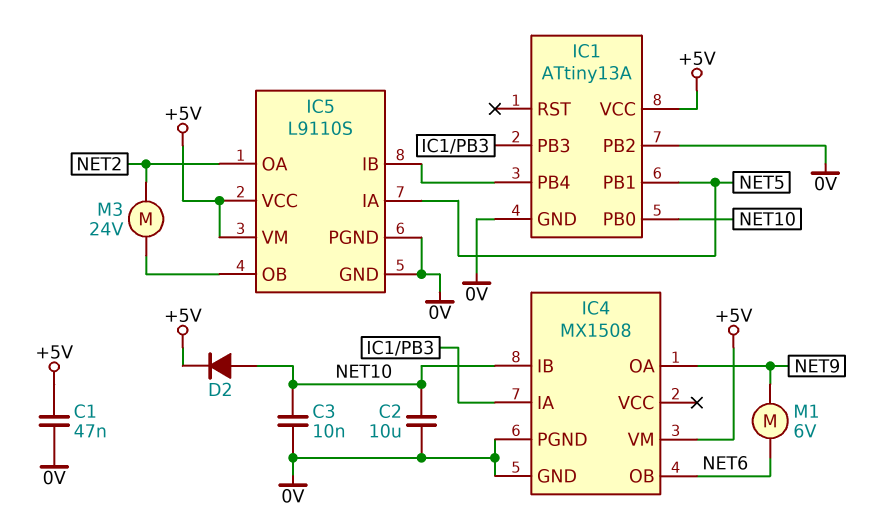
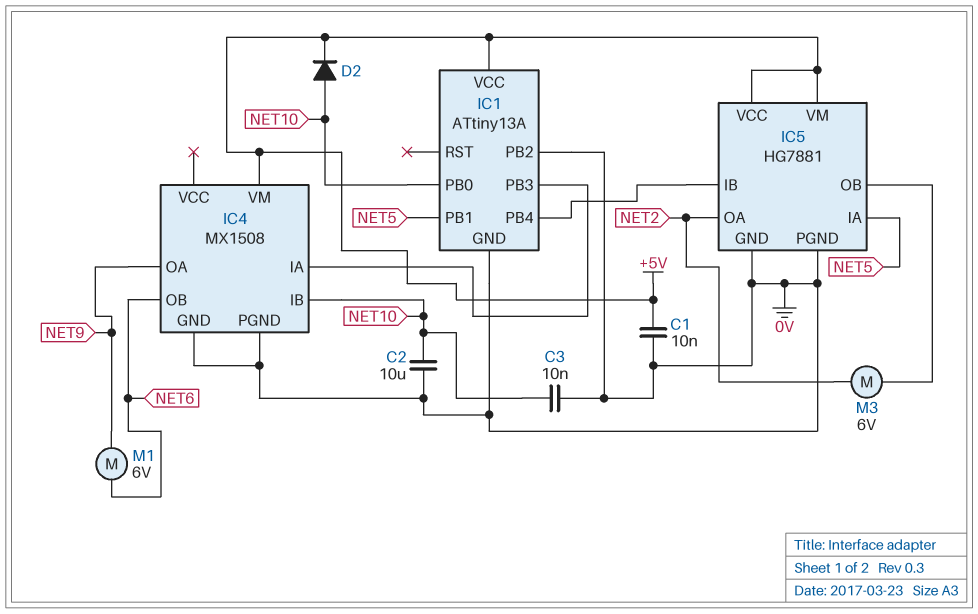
C1: 47nF (+5V, 0V) -> 10nF (+5V, 0V)
IC5: L9110S -> HG7881
M3: motor 24V (IC5/OB, NET2) -> motor 6V (IC5/OB, NET2)

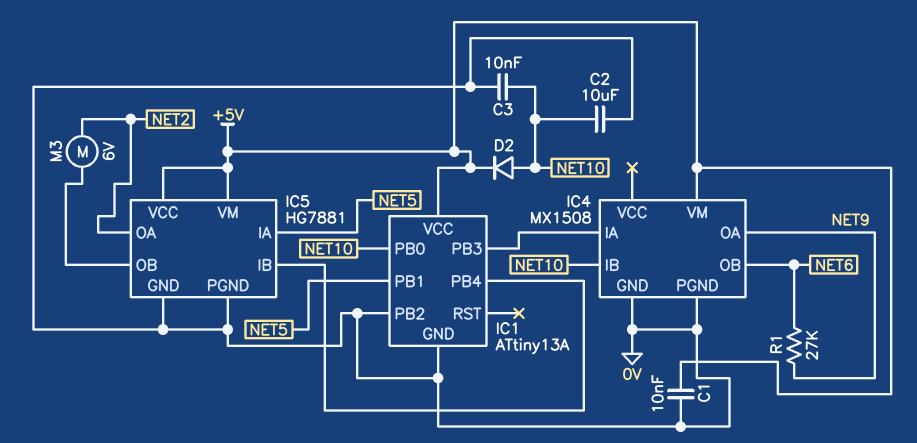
M1: motor 6V (NET6, NET9) -> none
R1: none -> 27k (NET6, NET9)

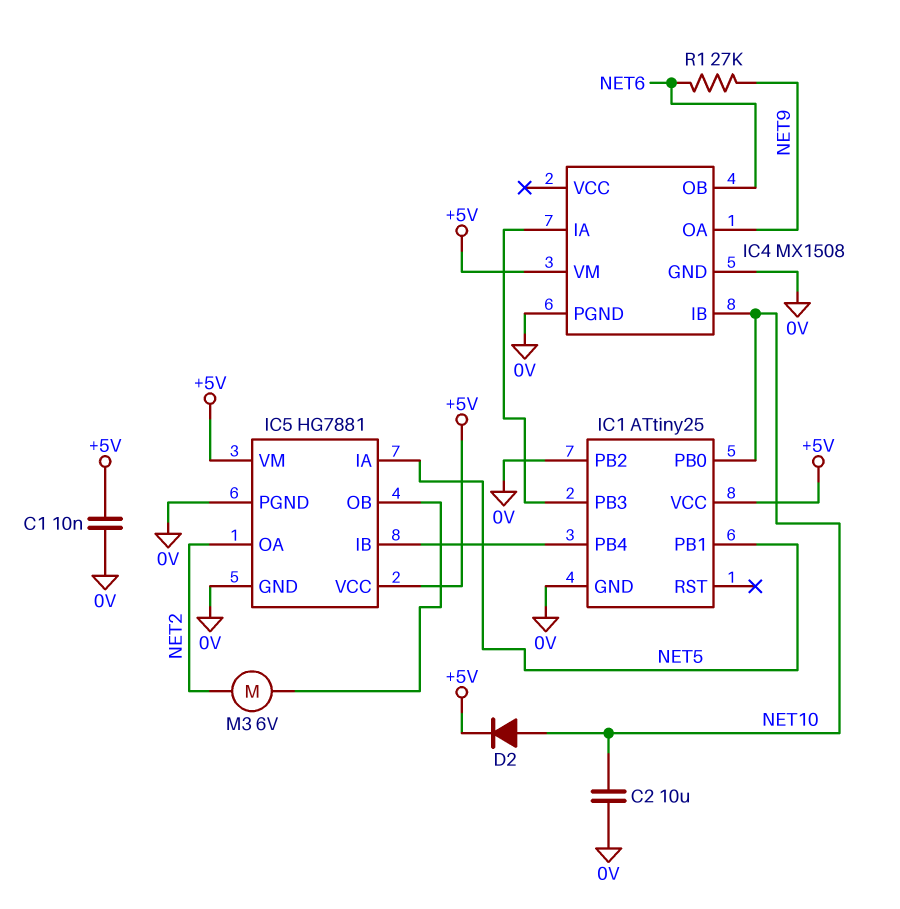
C3: 10nF (0V, NET10) -> none
IC1: ATtiny13A -> ATtiny25

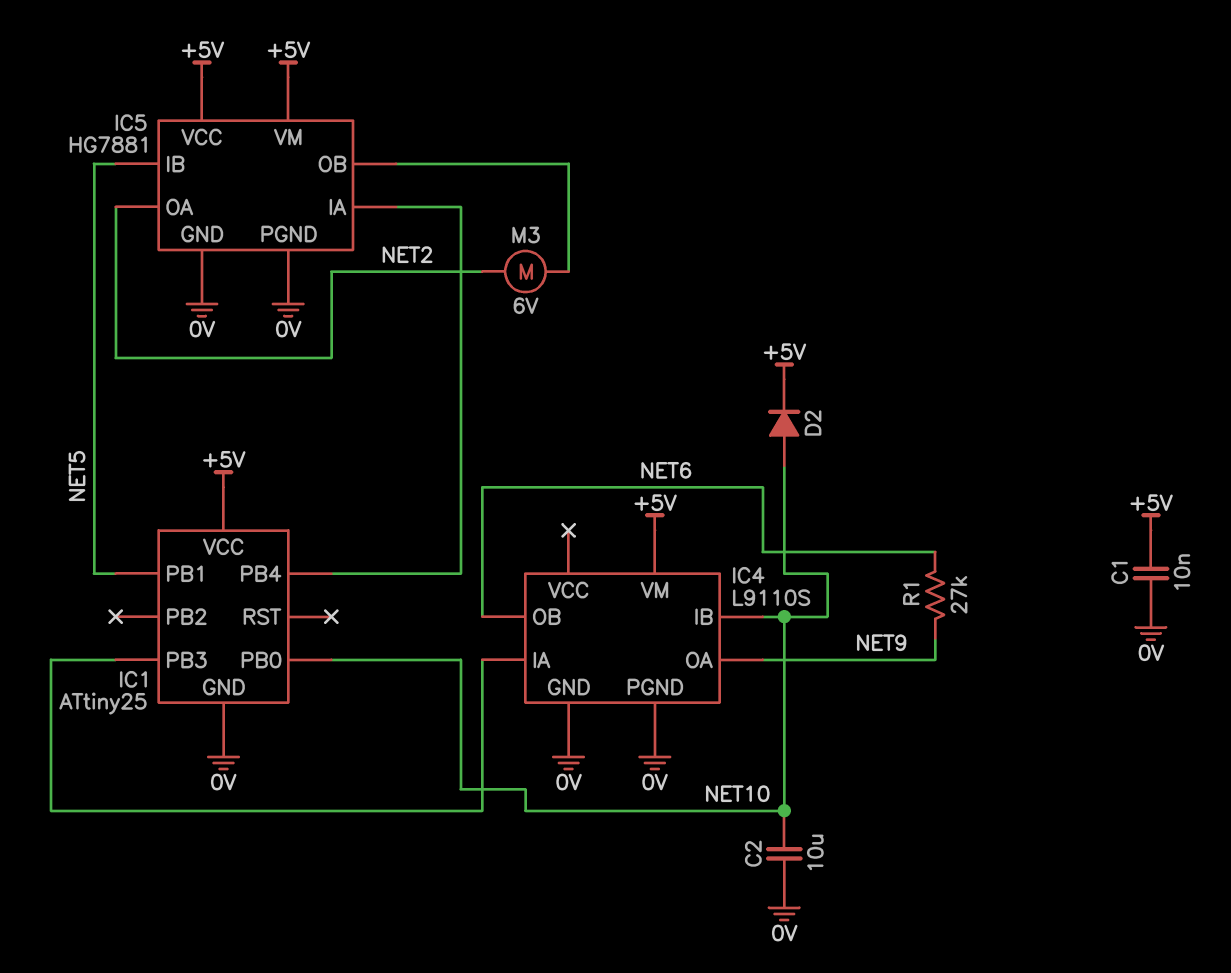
IC1 pin PB2: 0V -> none
IC4: MX1508 -> L9110S
IC5 pin IA: NET5 -> IC1/PB4
IC5 pin IB: IC1/PB4 -> NET5

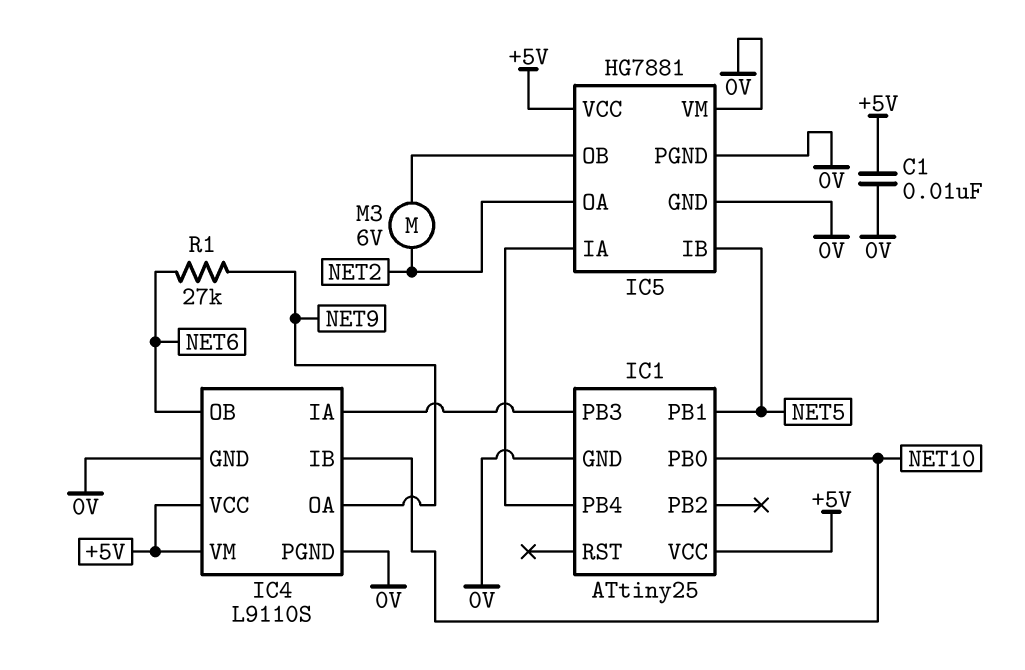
C2: 10uF (0V, NET10) -> none
D2: diode (A NET10, K +5V) -> none
IC4 pin VCC: none -> +5V
IC5 pin VM: +5V -> 0V

